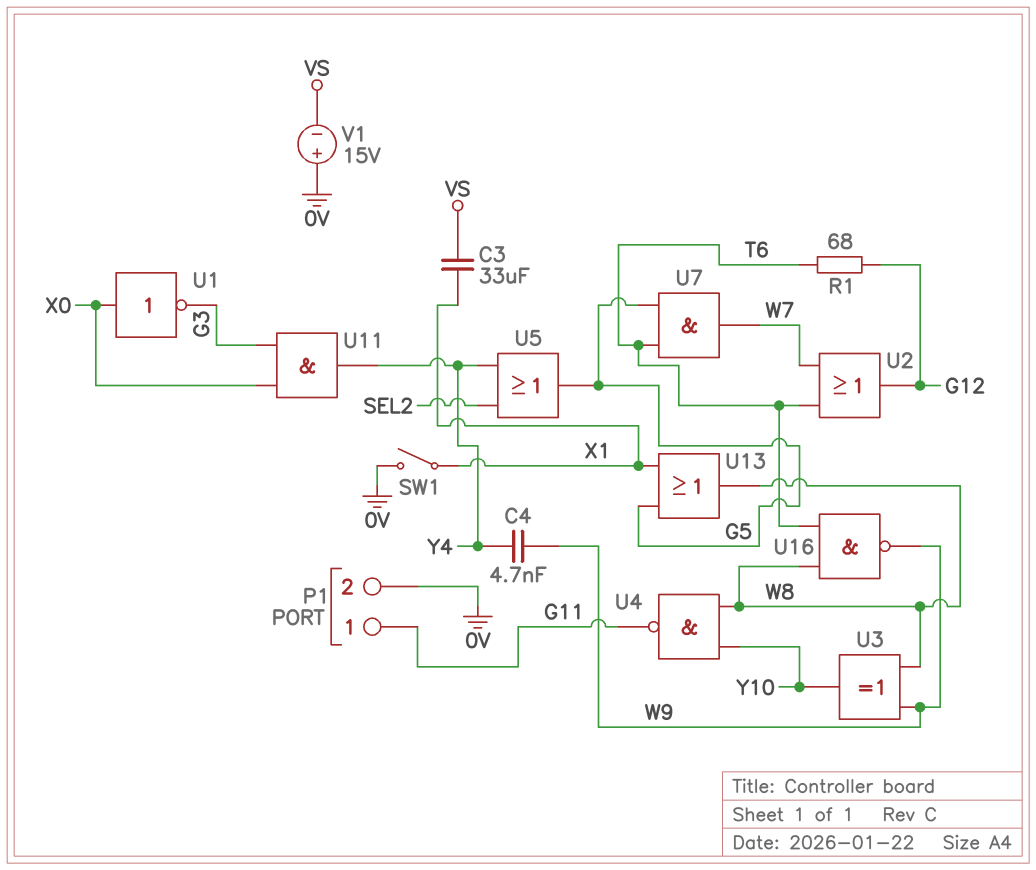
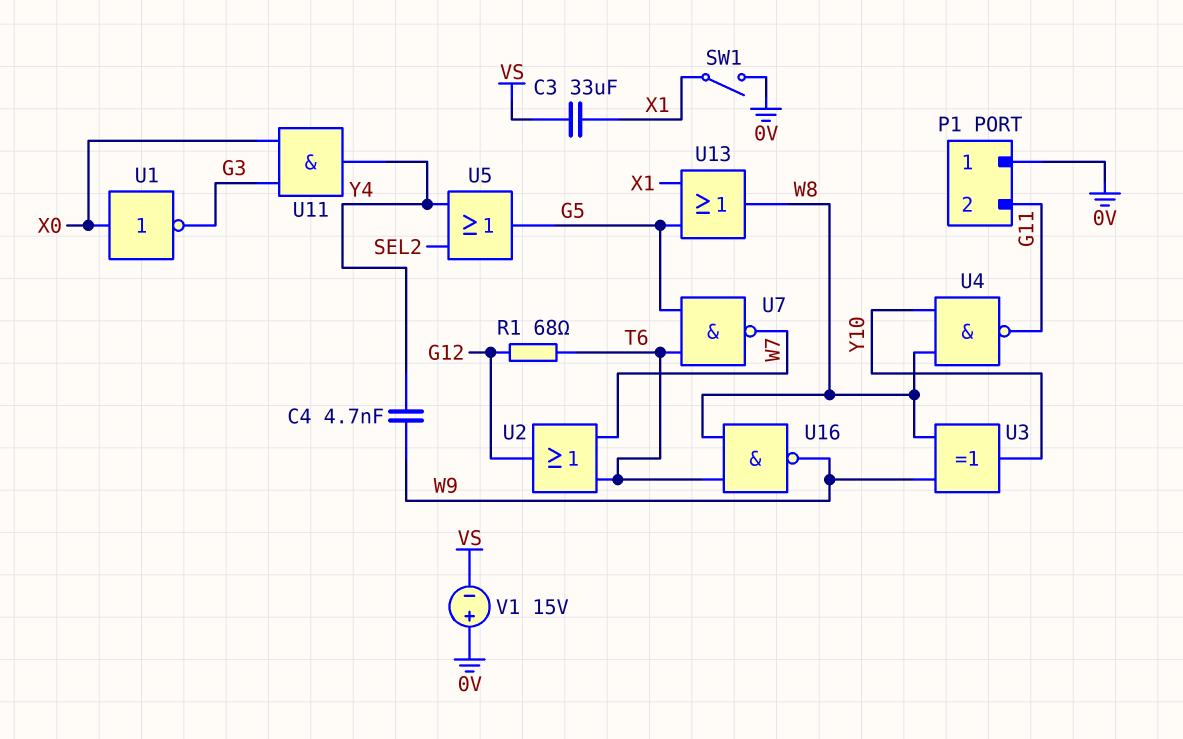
P1 pin 1: G11 -> 0V
P1 pin 2: 0V -> G11
U7: AND (in G5, in T6, out W7) -> NAND (in G5, in T6, out W7)

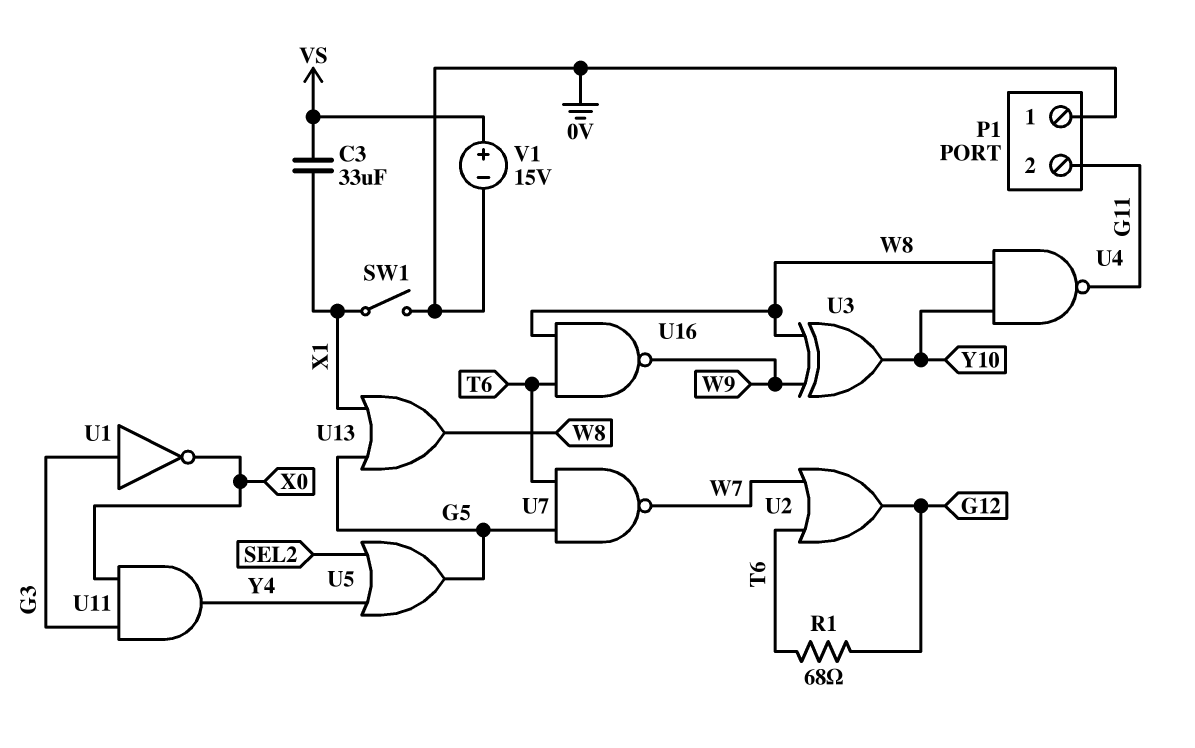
C4: 4.7nF (W9, Y4) -> none
U1: NOT (in X0, out G3) -> NOT (in G3, out X0)
V1: 15V (plus 0V, minus VS) -> 15V (plus VS, minus 0V)

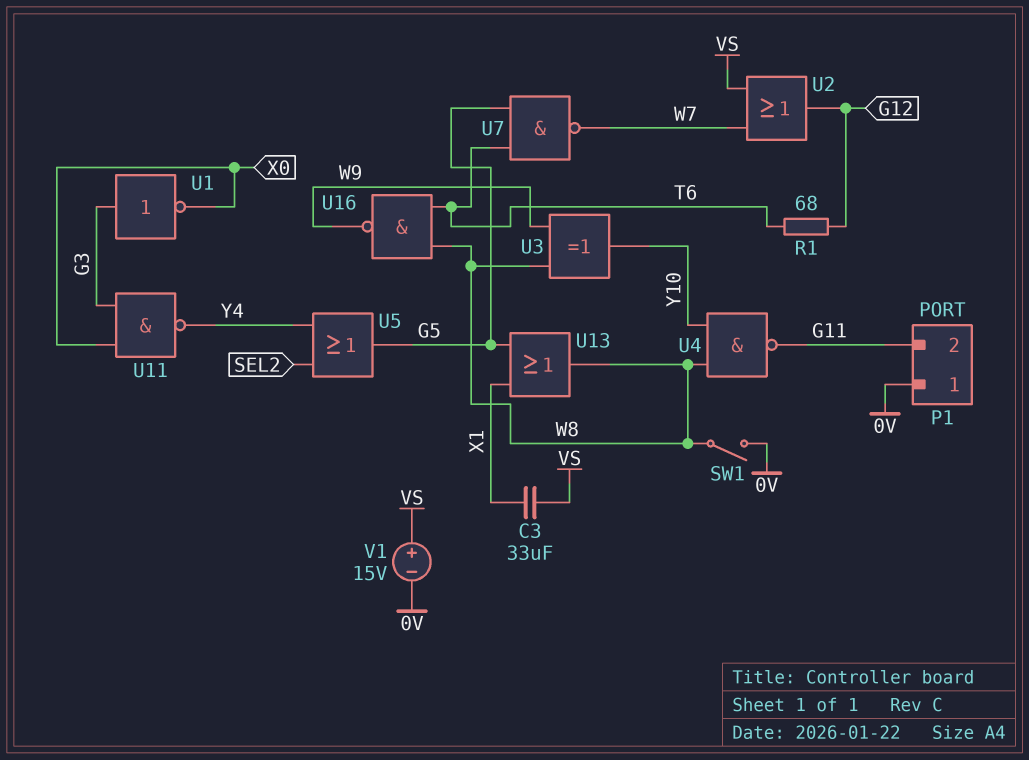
SW1: switch (0V, X1) -> switch (0V, W8)
U2: OR (in T6, in W7, out G12) -> OR (in VS, in W7, out G12)
U11: AND (in G3, in X0, out Y4) -> NAND (in G3, in X0, out Y4)

